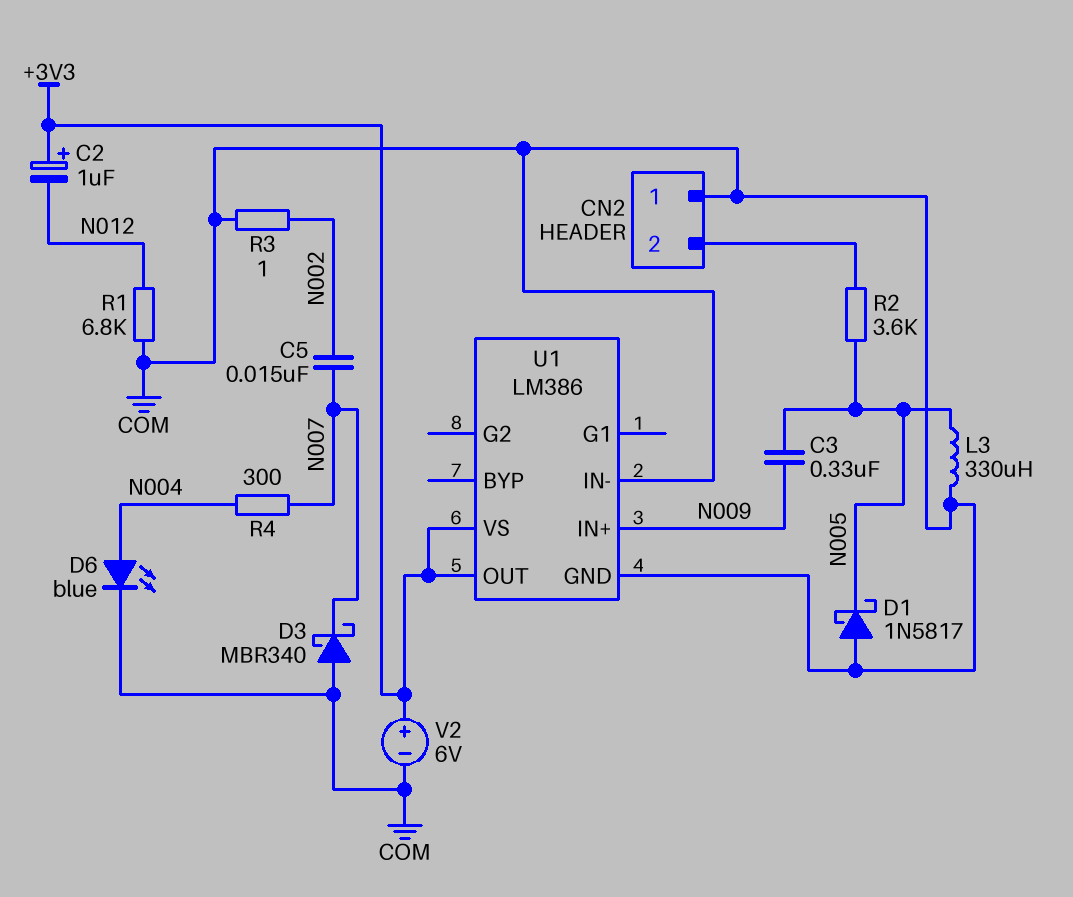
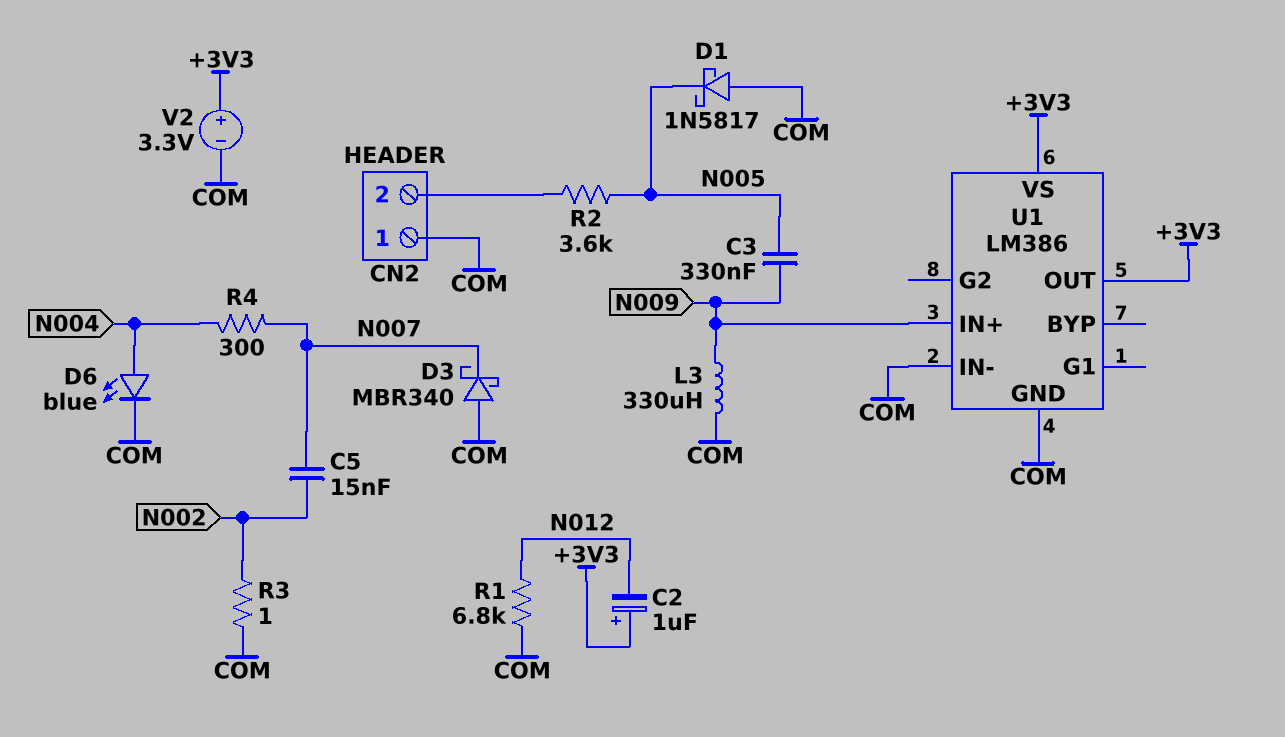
L3: 330uH (COM, N005) -> 330uH (COM, N009)
V2: 6V (plus +3V3, minus COM) -> 3.3V (plus +3V3, minus COM)

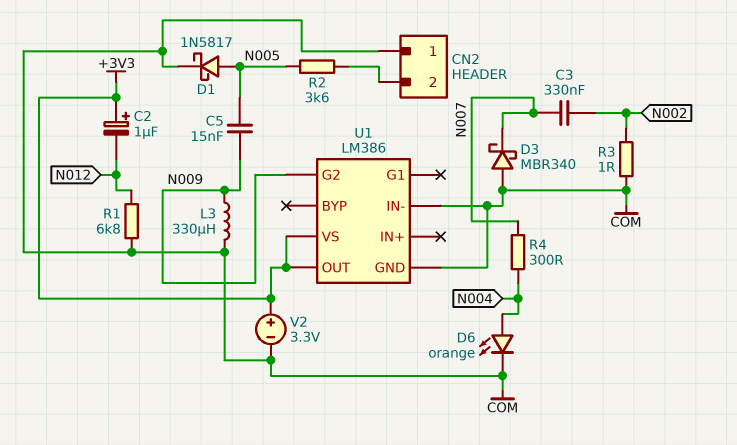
C3: 330nF (N005, N009) -> 330nF (N002, N007)
C5: 15nF (N002, N007) -> 15nF (N005, N009)
D1: schottky 1N5817 (A COM, K N005) -> schottky 1N5817 (A N005, K COM)
D6: LED blue (A N004, K COM) -> LED orange (A N004, K COM)
U1 pin G2: none -> N009
U1 pin IN+: N009 -> none

